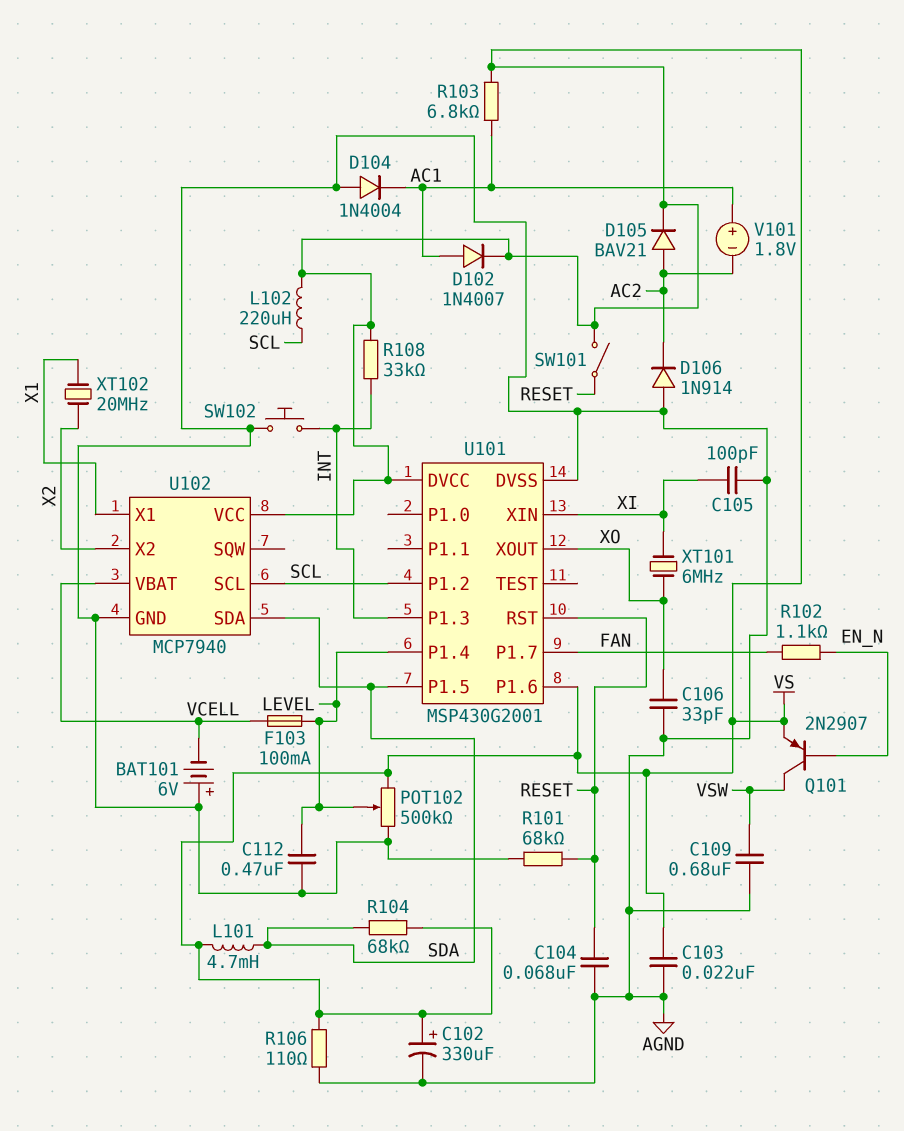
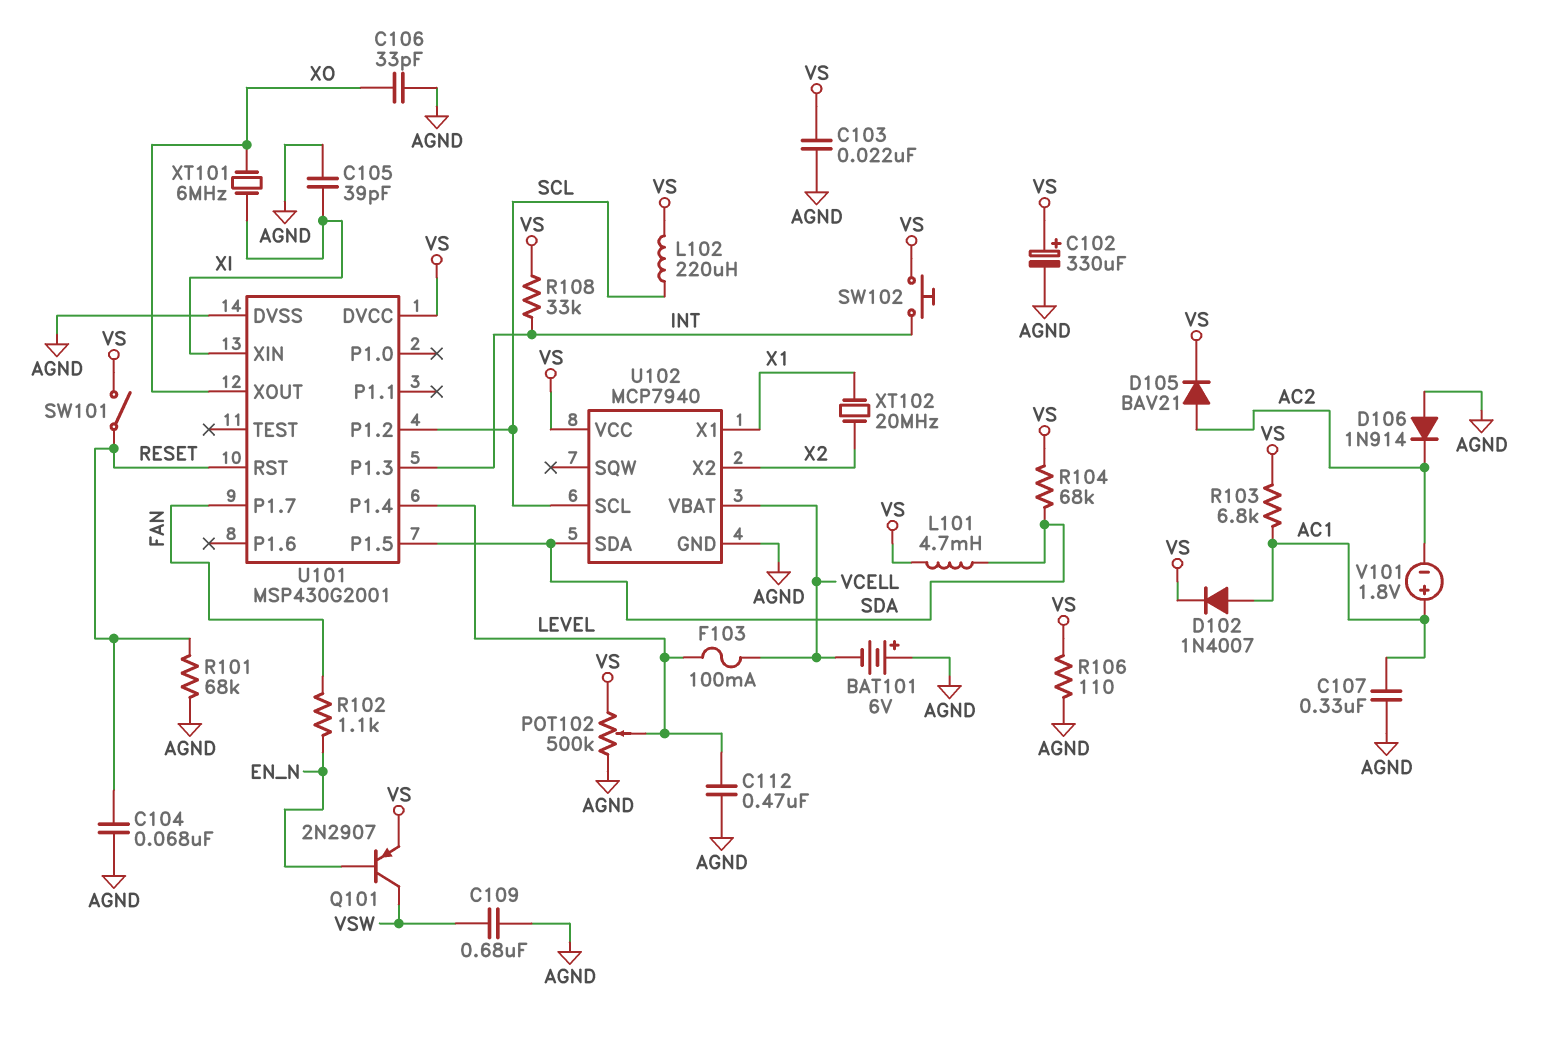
C105: 100pF (AGND, XI) -> 39pF (AGND, XI)
C107: none -> 330nF (AC1, AGND)
D104: diode 1N4004 (A AGND, K AC1) -> none
SW102: button (AGND, INT) -> button (INT, VS)
U101 pin P1.6: VS -> none

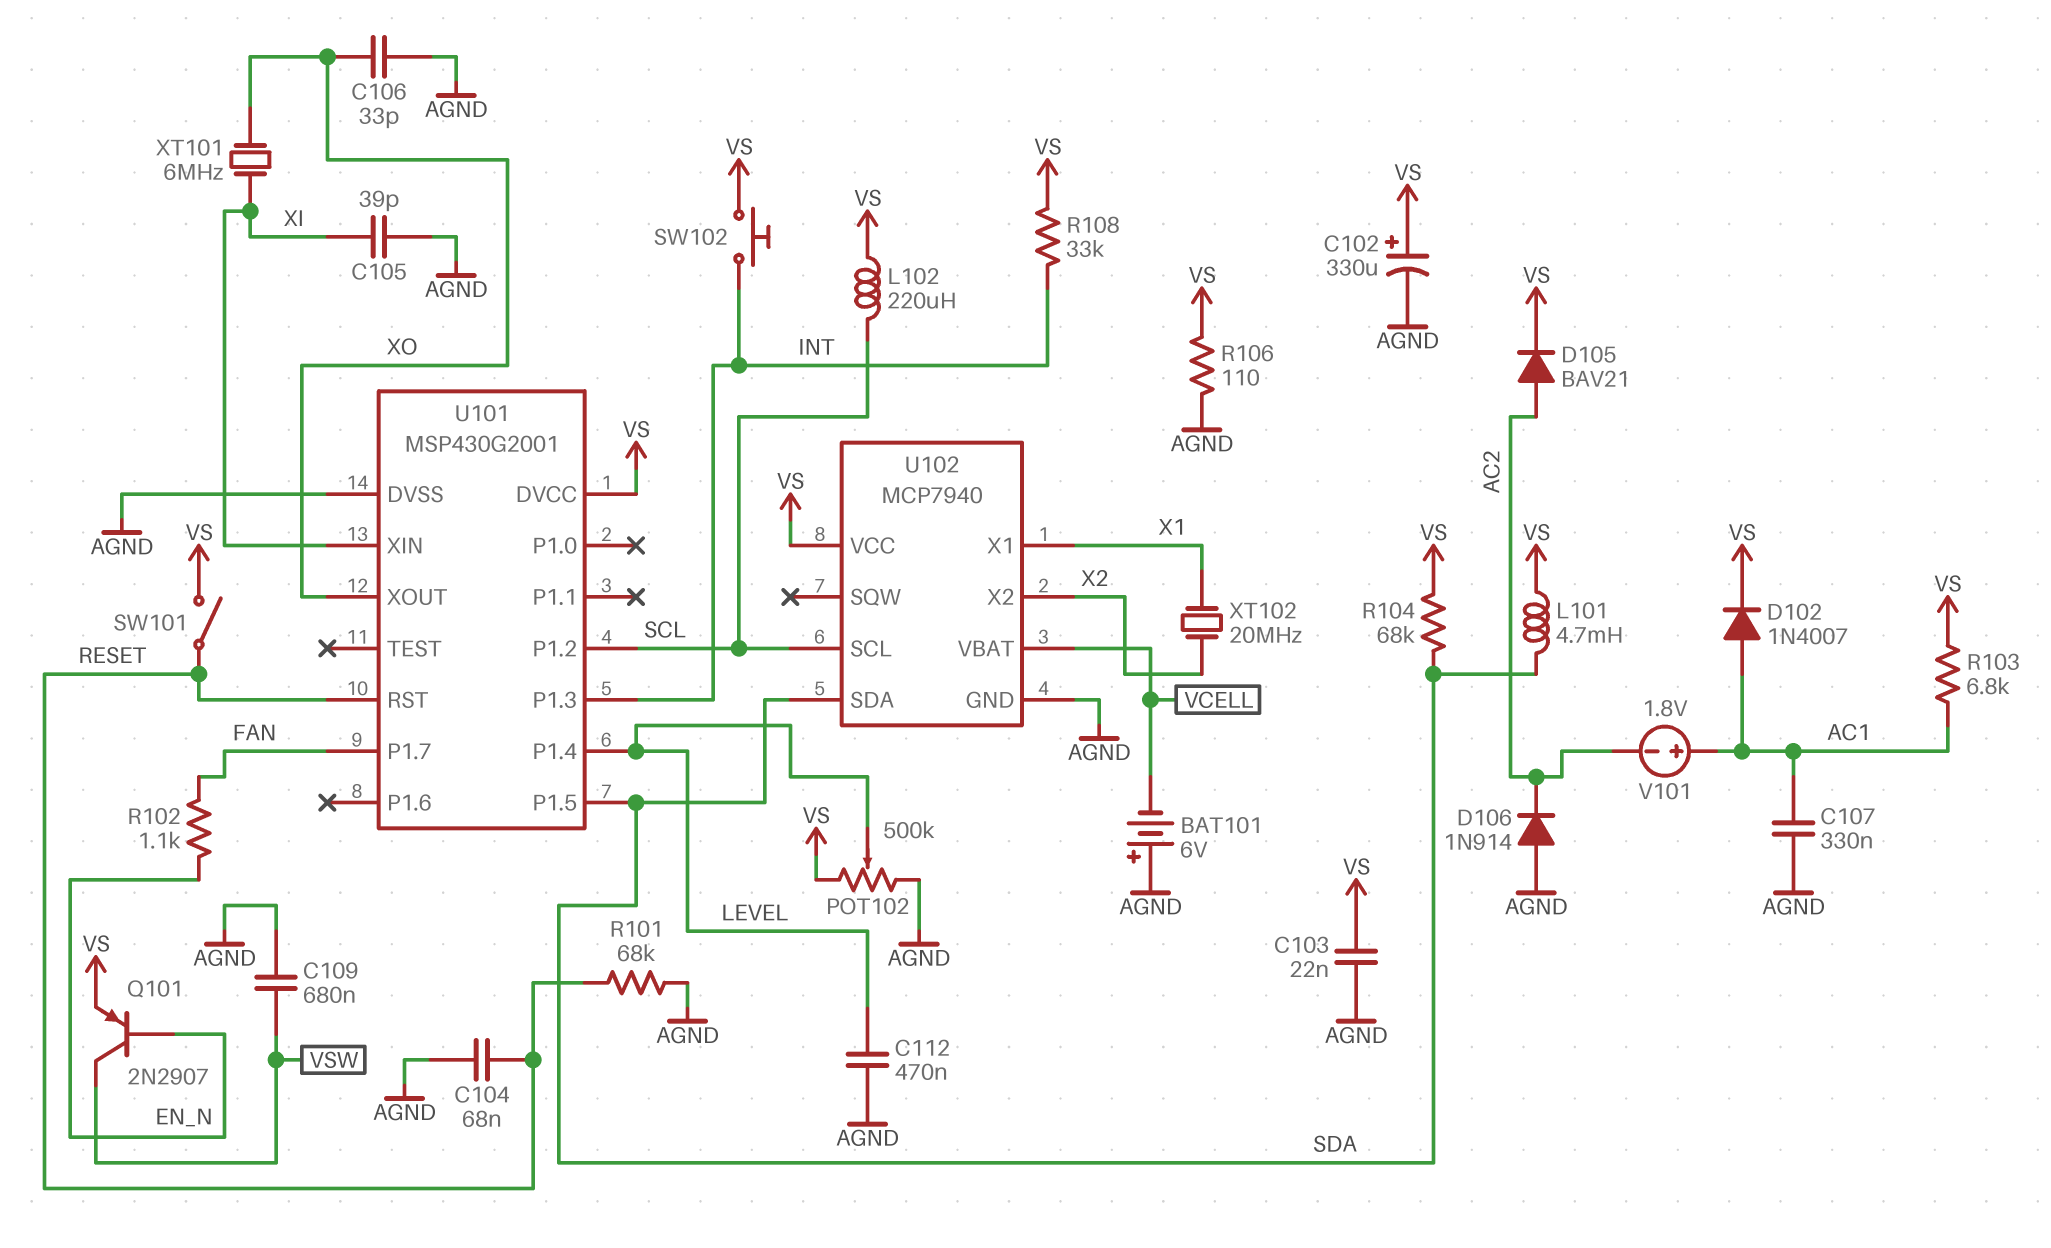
F103: 100mA (LEVEL, VCELL) -> none

